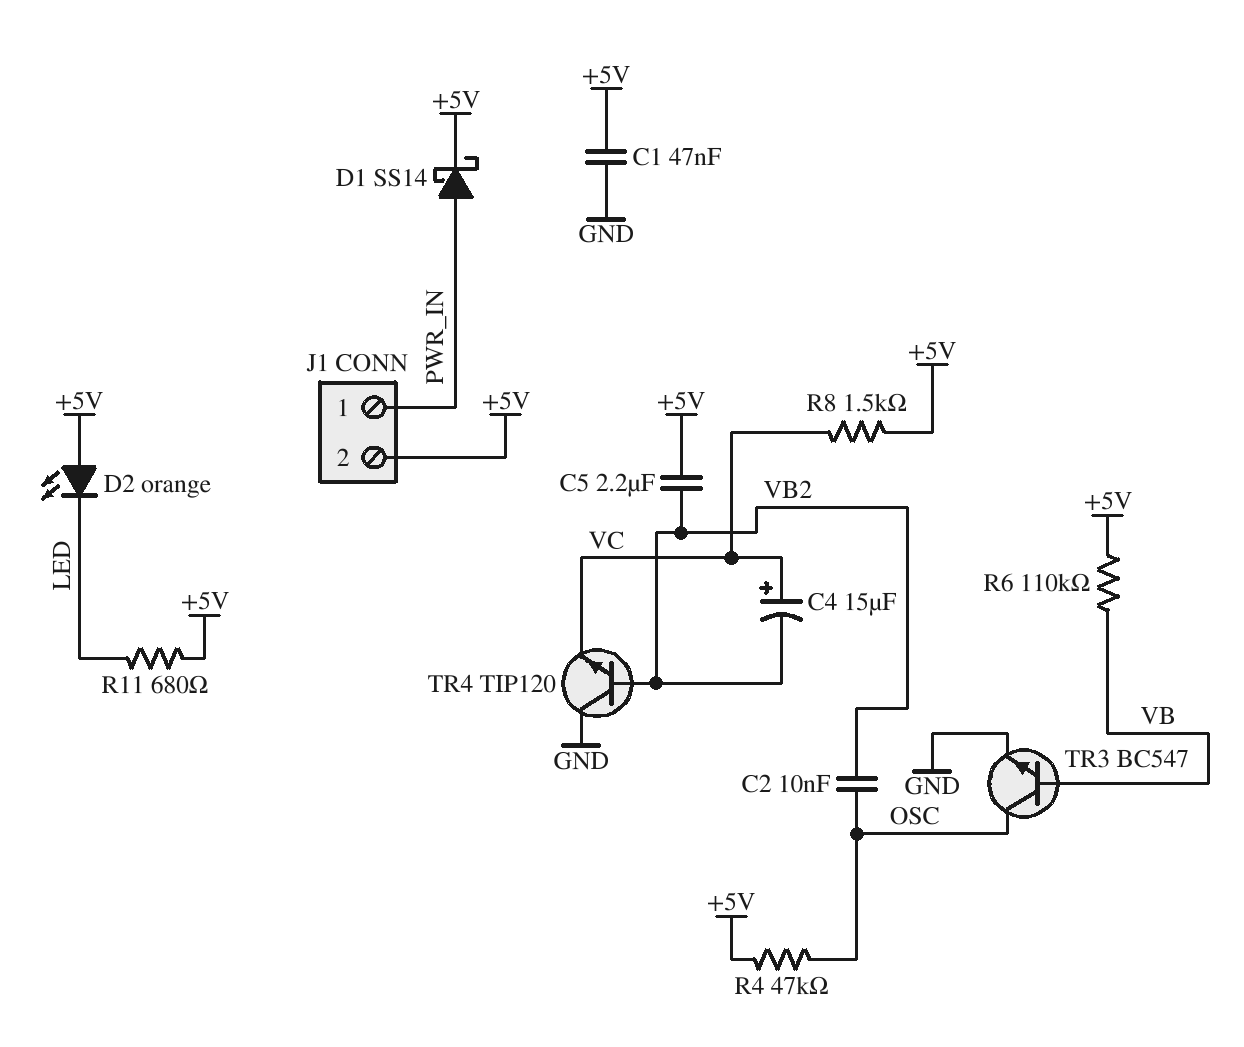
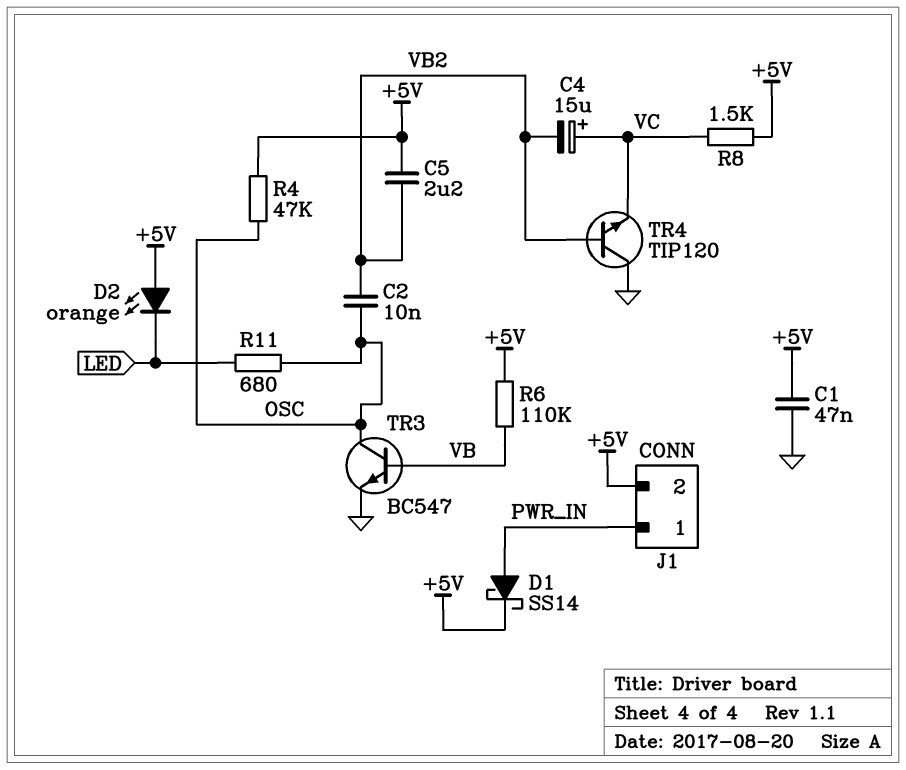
R11: 680 (+5V, LED) -> 680 (LED, OSC)

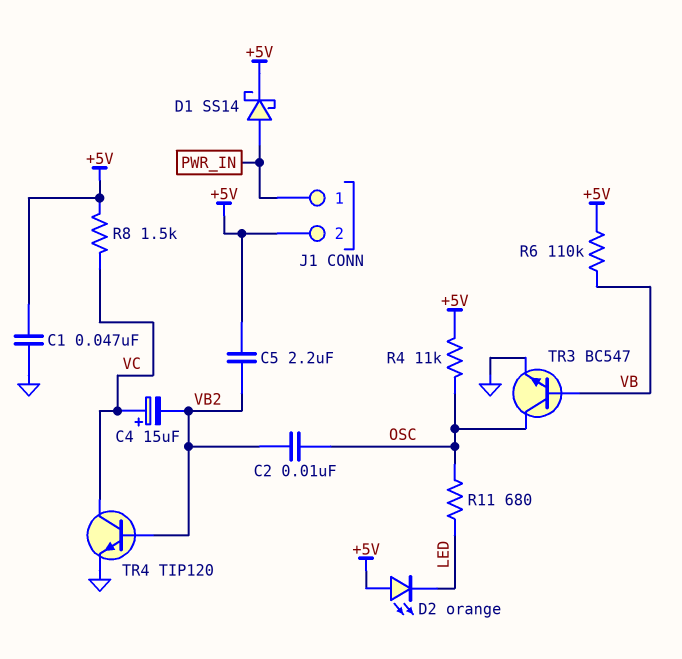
R4: 47k (+5V, OSC) -> 11k (+5V, OSC)
TR4: NPN TIP120 (B VB2, C GND, E VC) -> NPN TIP120 (B VB2, C VC, E GND)

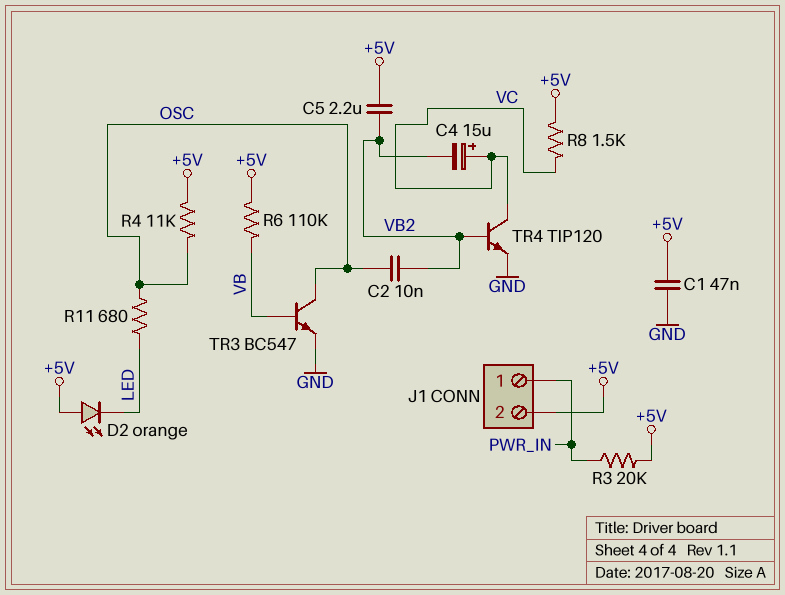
D1: schottky SS14 (A PWR_IN, K +5V) -> none
R3: none -> 20k (+5V, PWR_IN)

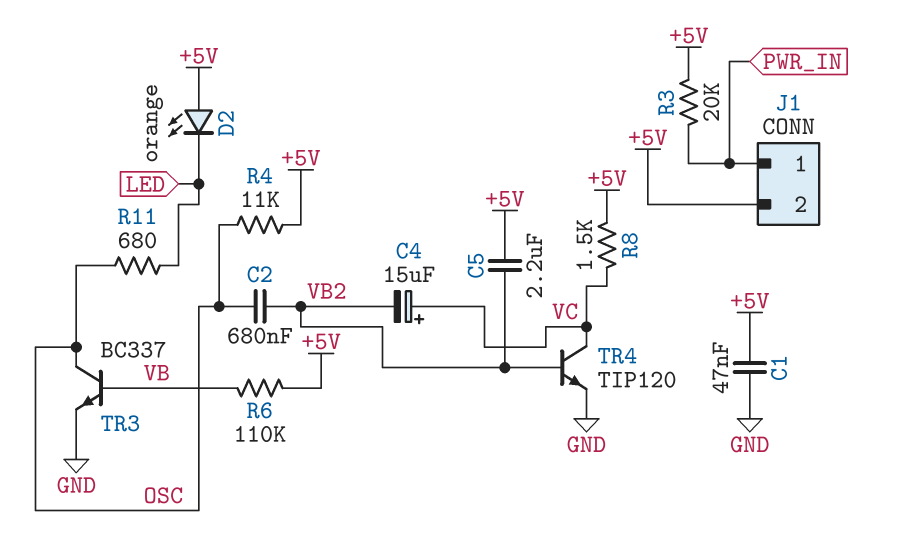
C2: 10nF (OSC, VB2) -> 680nF (OSC, VB2)
TR3: NPN BC547 (B VB, C OSC, E GND) -> NPN BC337 (B VB, C OSC, E GND)

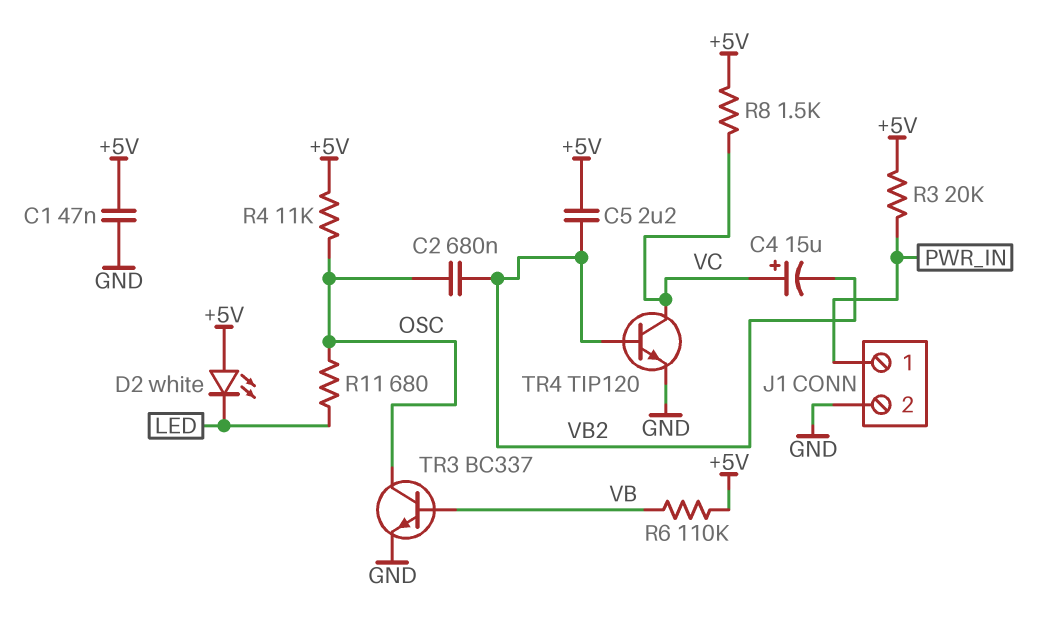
D2: LED orange (A +5V, K LED) -> LED white (A +5V, K LED)
J1 pin 2: +5V -> GND

